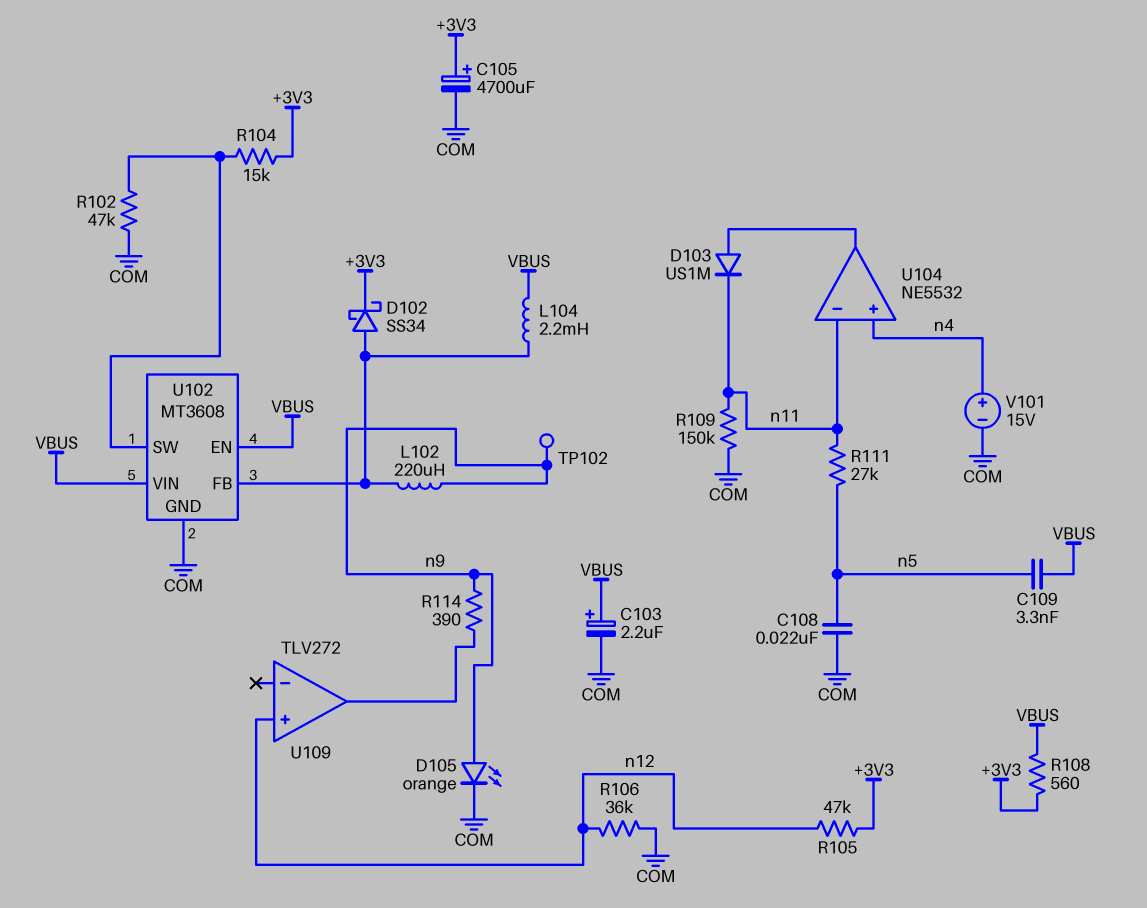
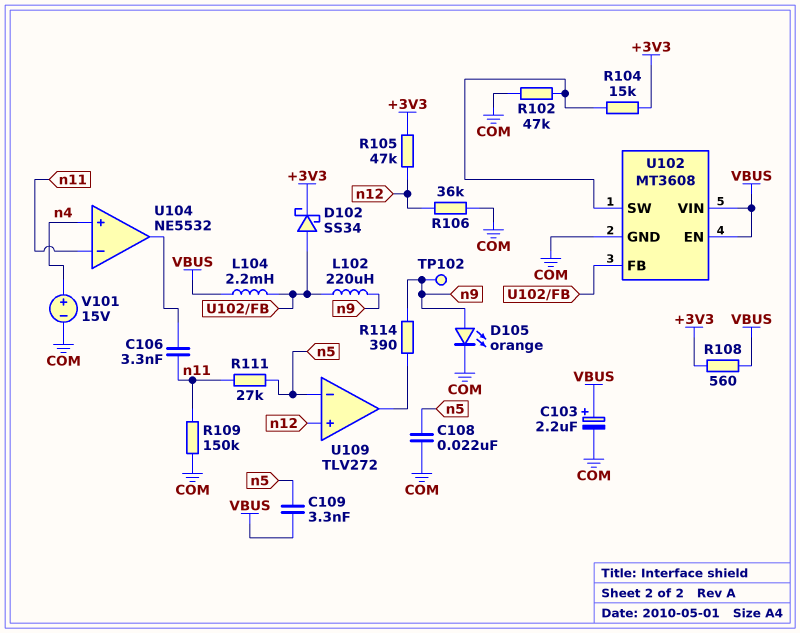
C105: 4700uF (plus +3V3, minus COM) -> none
C106: none -> 3.3nF (U104/out, n11)
D103: diode US1M (A U104/out, K n11) -> none
U109 pin in-: none -> n5

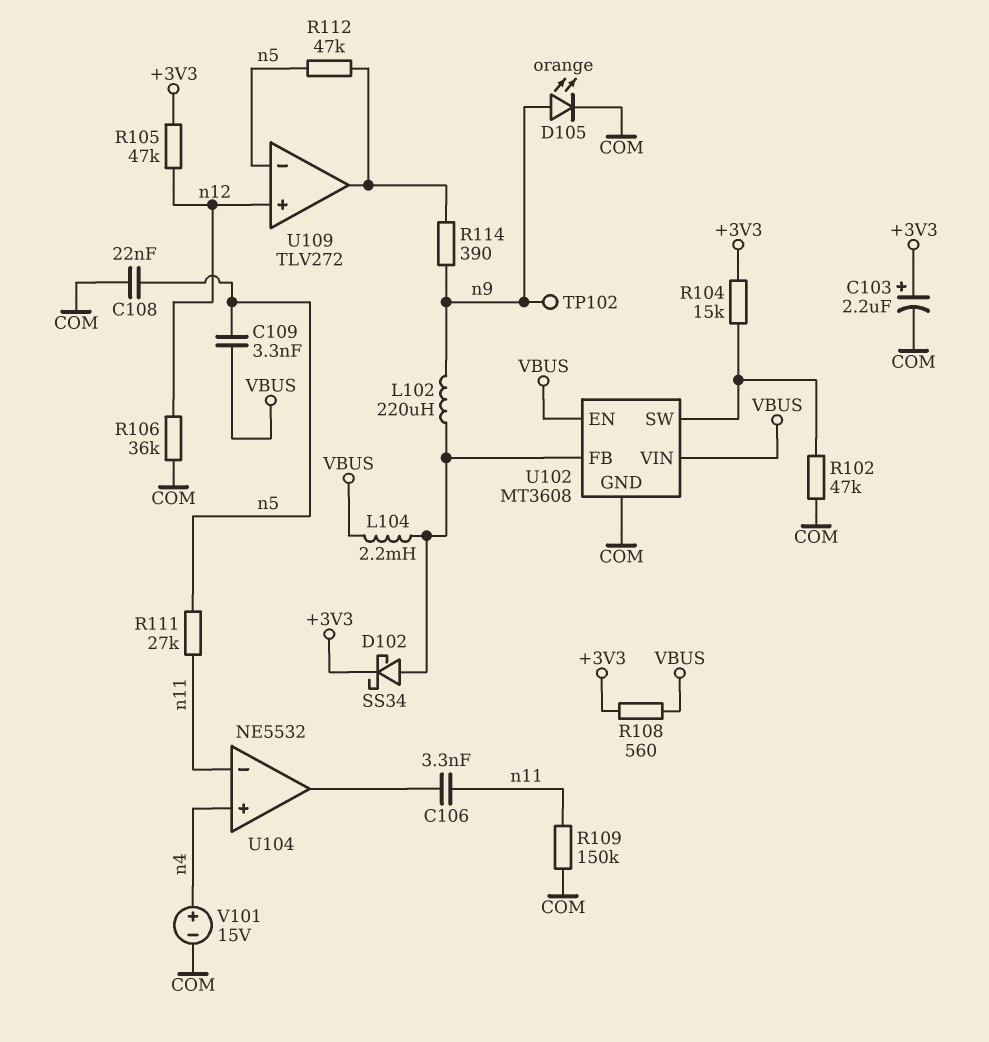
C103: 2.2uF (plus VBUS, minus COM) -> 2.2uF (plus +3V3, minus COM)
R112: none -> 47k (U109/out, n5)

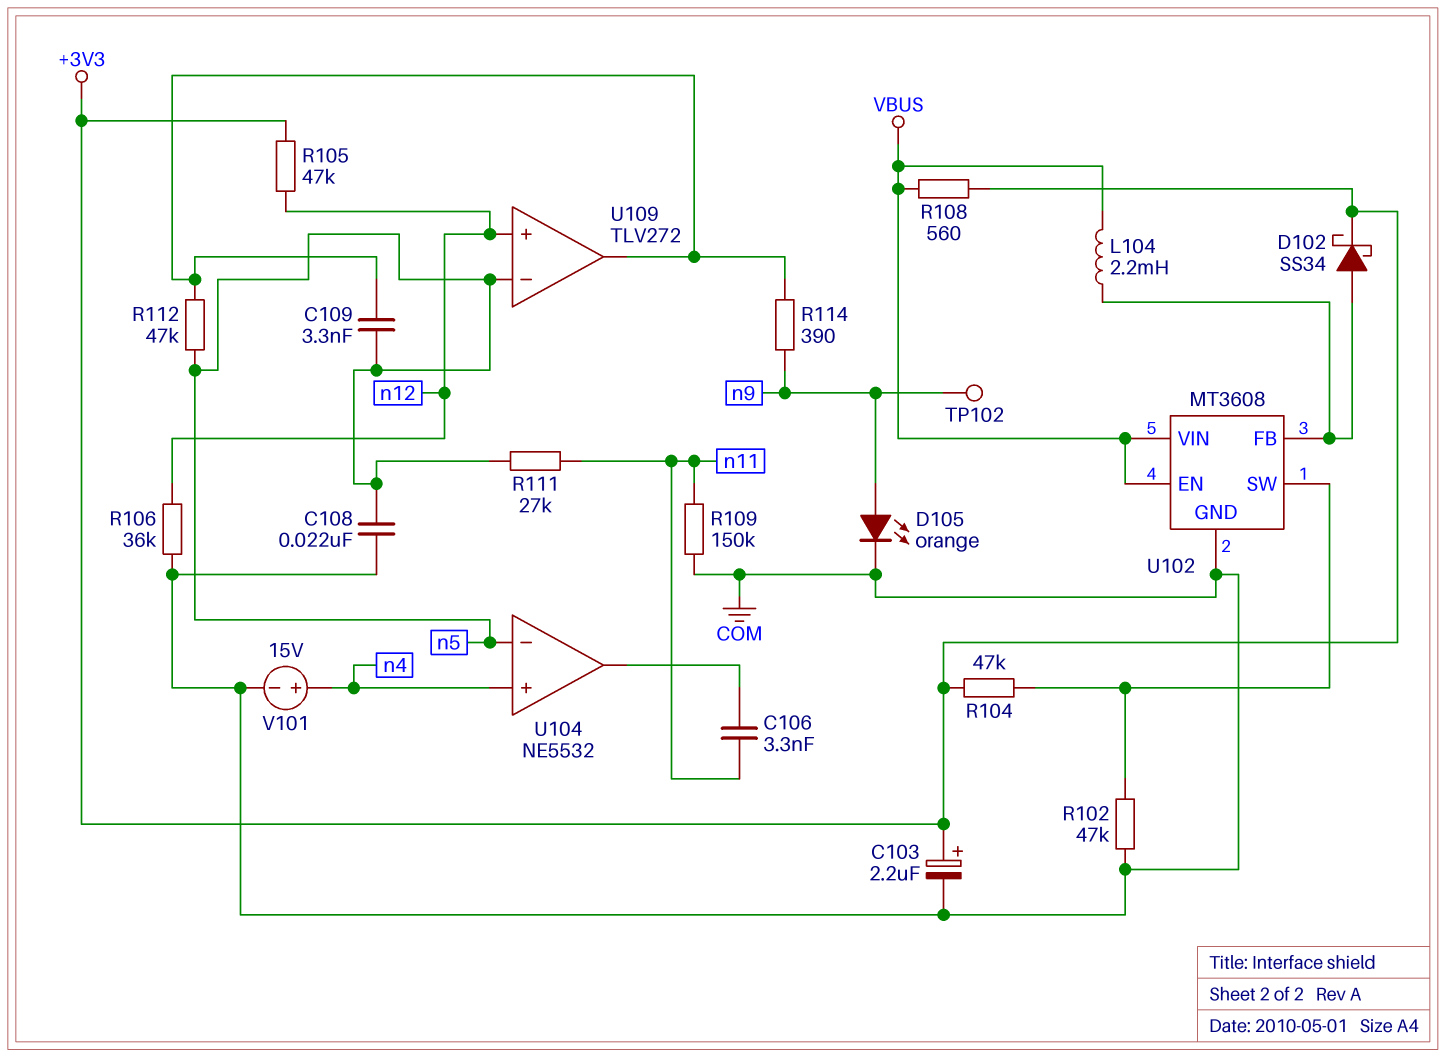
C109: 3.3nF (VBUS, n5) -> 3.3nF (U109/out, n5)
L102: 220uH (U102/FB, n9) -> none
R104: 15k (+3V3, U102/SW) -> 47k (+3V3, U102/SW)
U104 pin in-: n11 -> n5

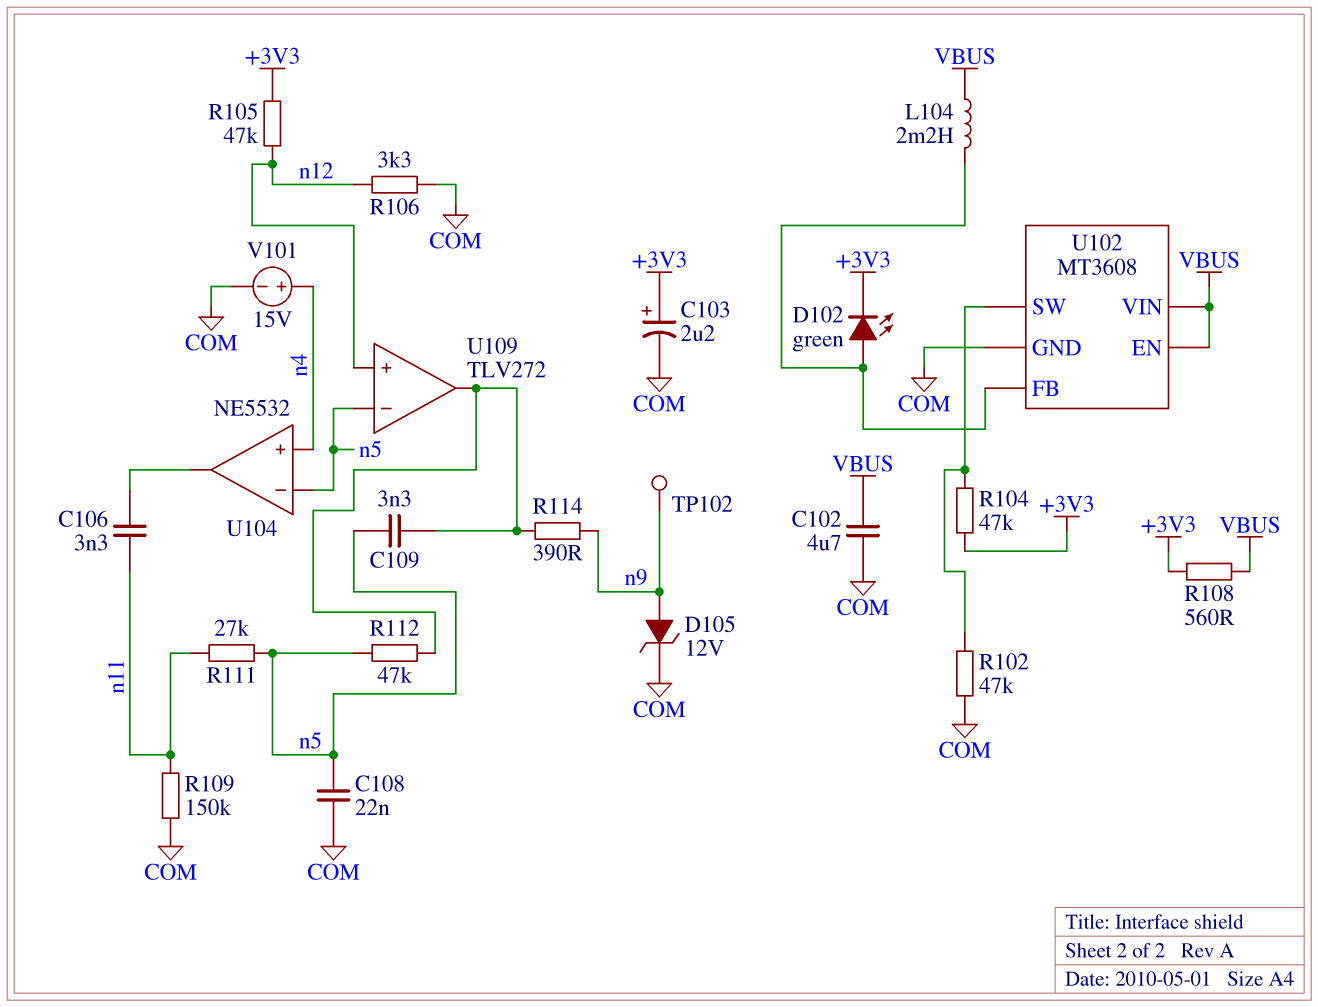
C102: none -> 4.7uF (COM, VBUS)
D102: schottky SS34 (A U102/FB, K +3V3) -> LED green (A U102/FB, K +3V3)
D105: LED orange (A n9, K COM) -> zener 12V (A n9, K COM)
R106: 36k (COM, n12) -> 3.3k (COM, n12)

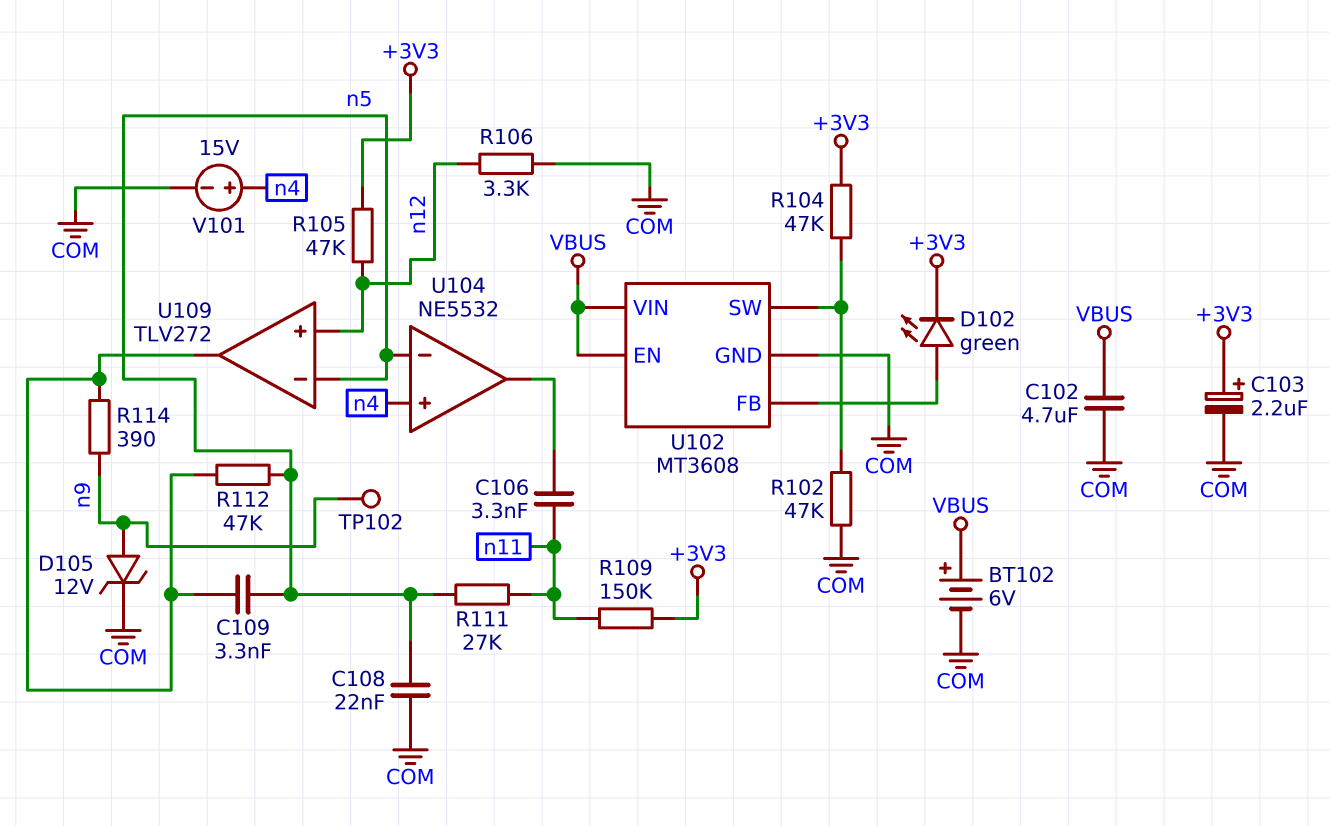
BT102: none -> 6V (plus VBUS, minus COM)
L104: 2.2mH (U102/FB, VBUS) -> none
R108: 560 (+3V3, VBUS) -> none
R109: 150k (COM, n11) -> 150k (+3V3, n11)

